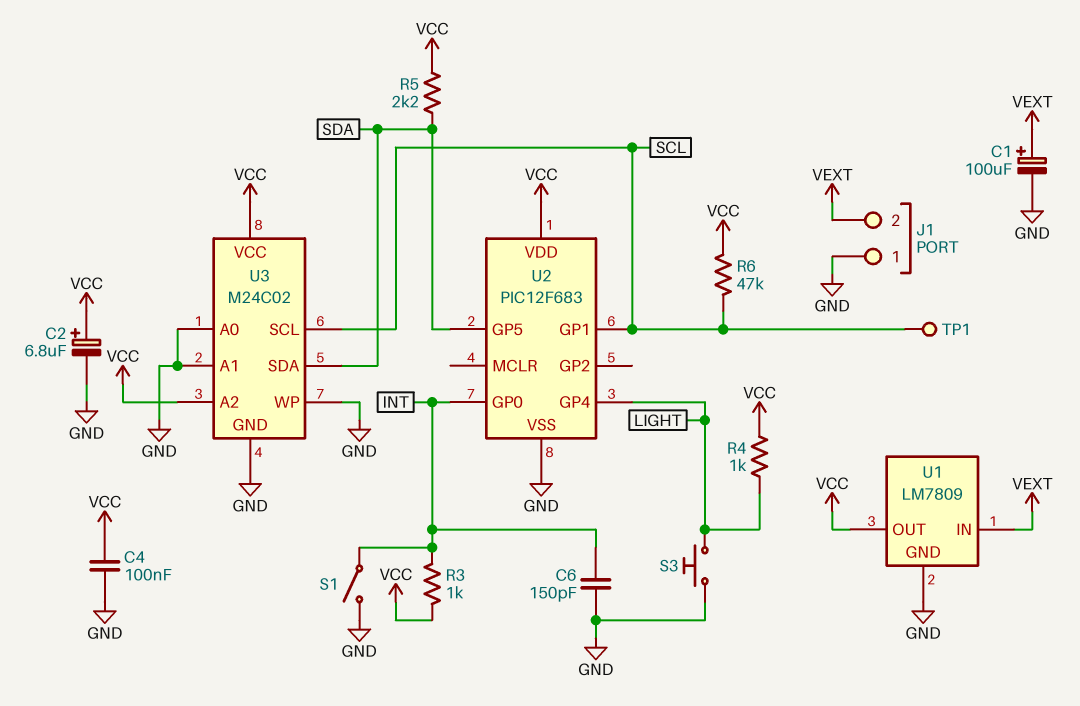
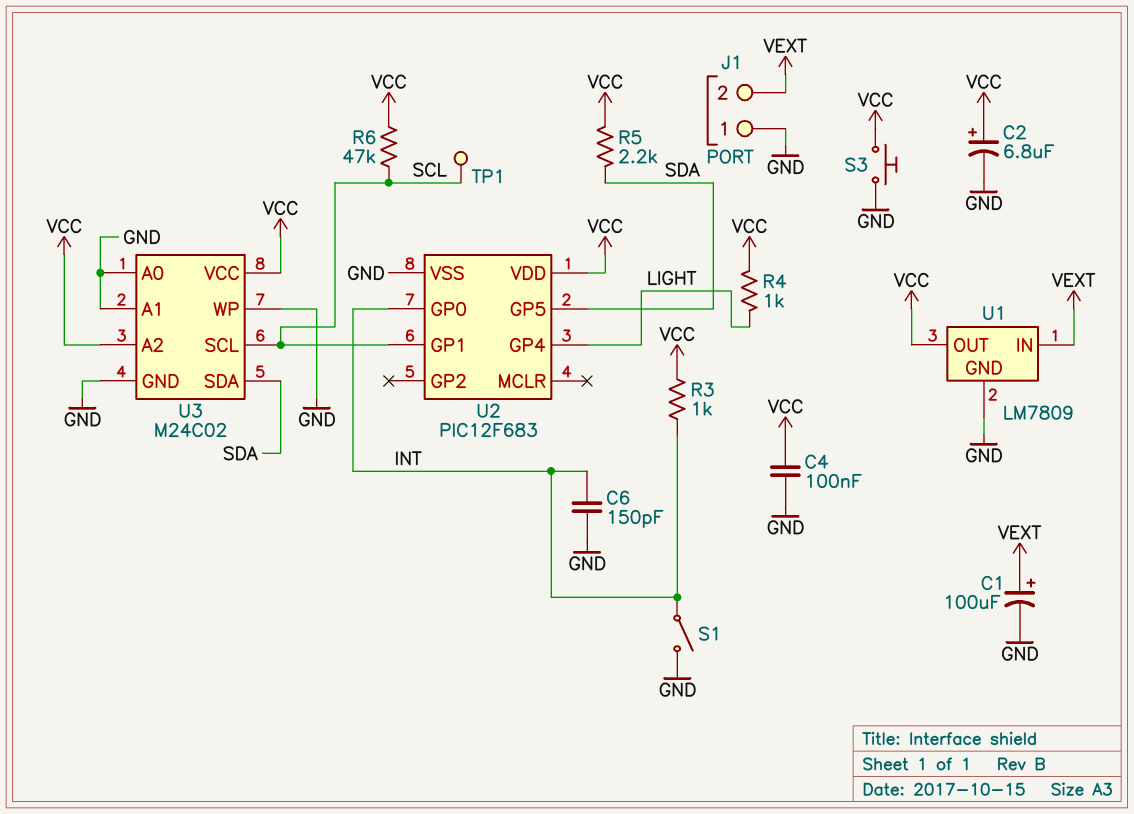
S3: button (GND, LIGHT) -> button (GND, VCC)

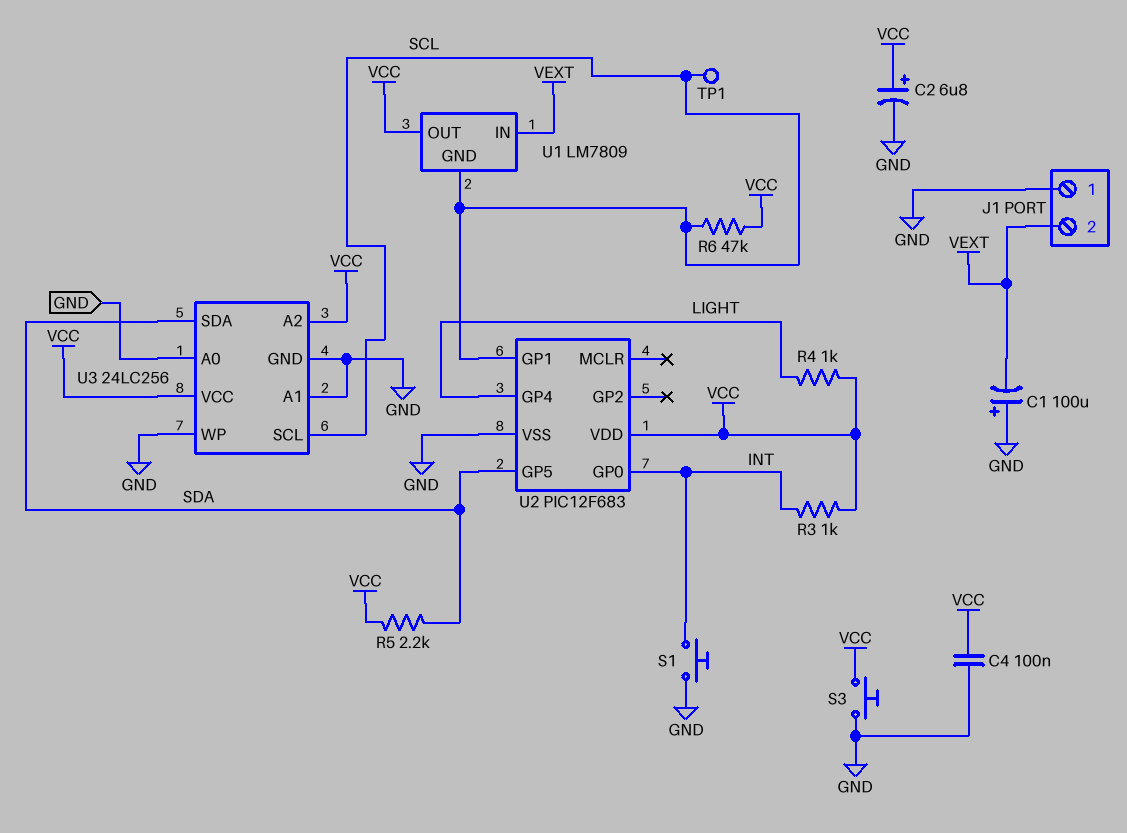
C1: 100uF (plus VEXT, minus GND) -> 100uF (plus GND, minus VEXT)
C6: 150pF (GND, INT) -> none
S1: switch (GND, INT) -> button (GND, INT)
U1 pin GND: GND -> SCL
U3: M24C02 -> 24LC256

